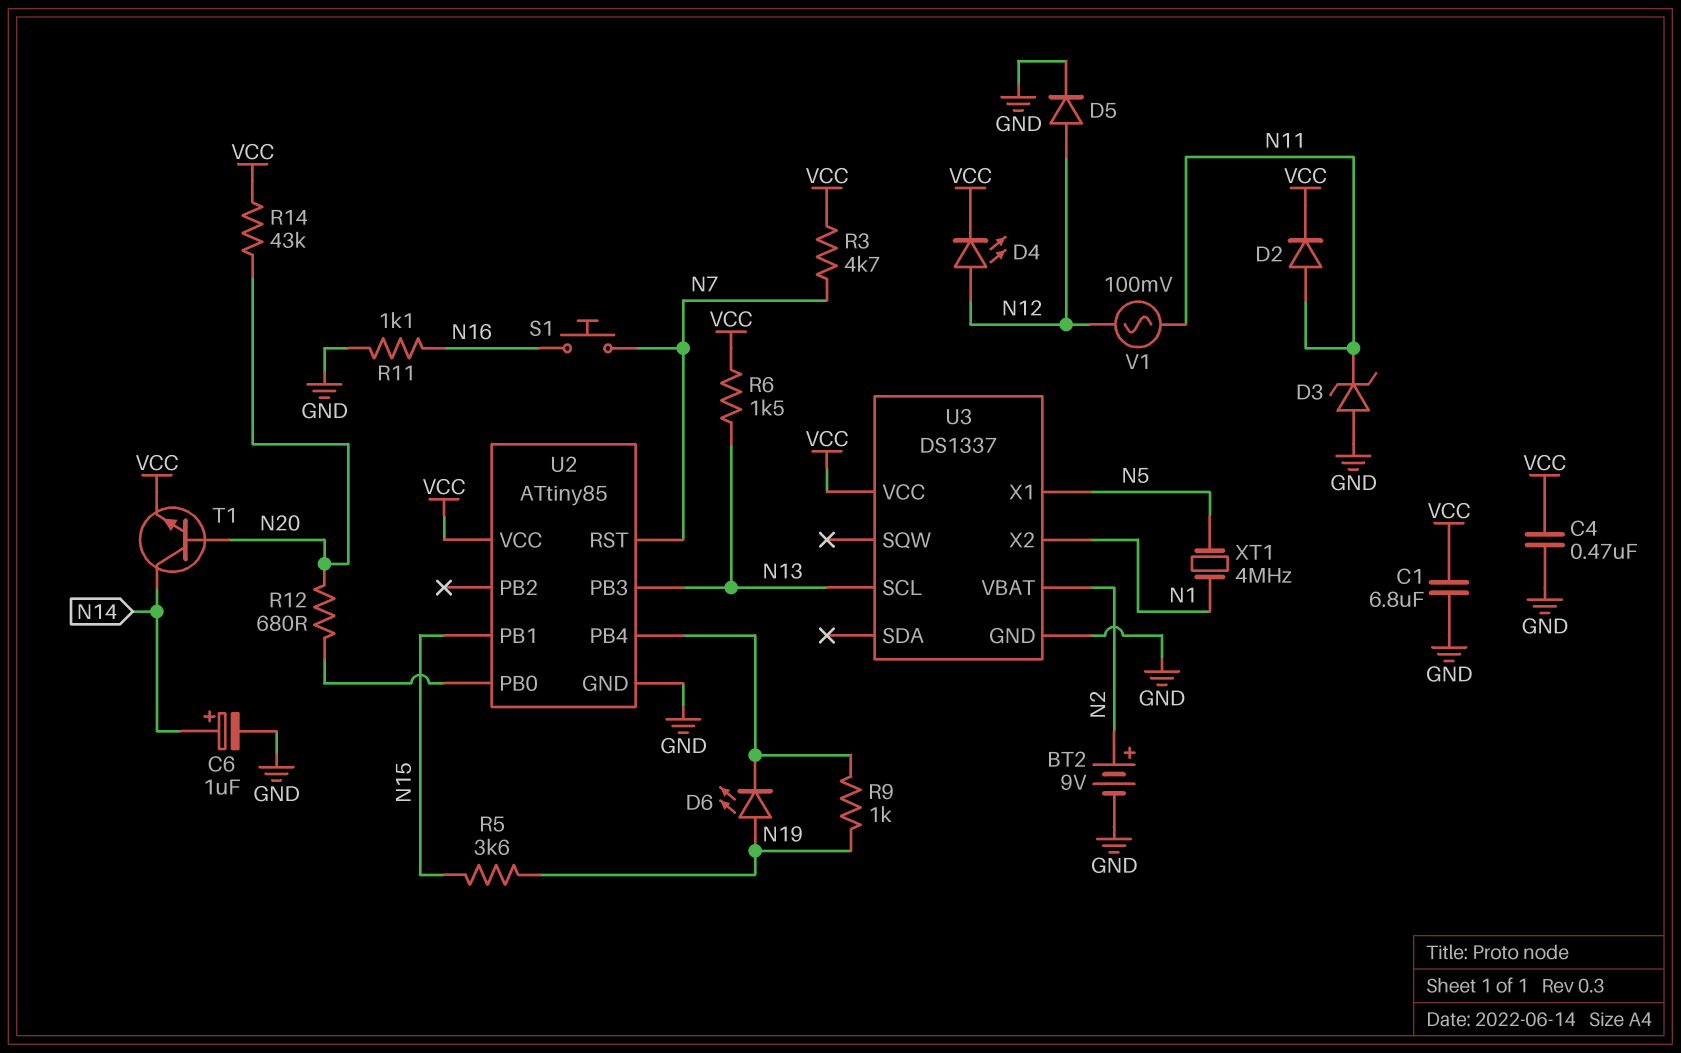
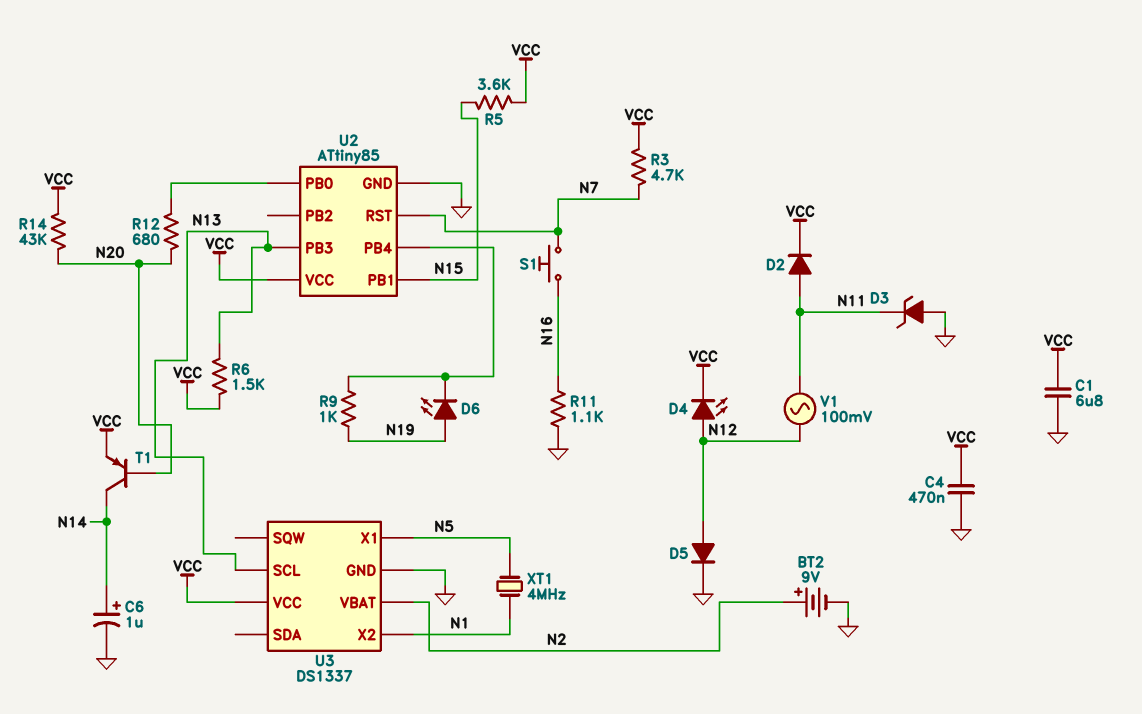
R5: 3.6k (N15, N19) -> 3.6k (N15, VCC)
T1: NPN (B N20, C N14, E VCC) -> PNP (B N20, C N14, E VCC)

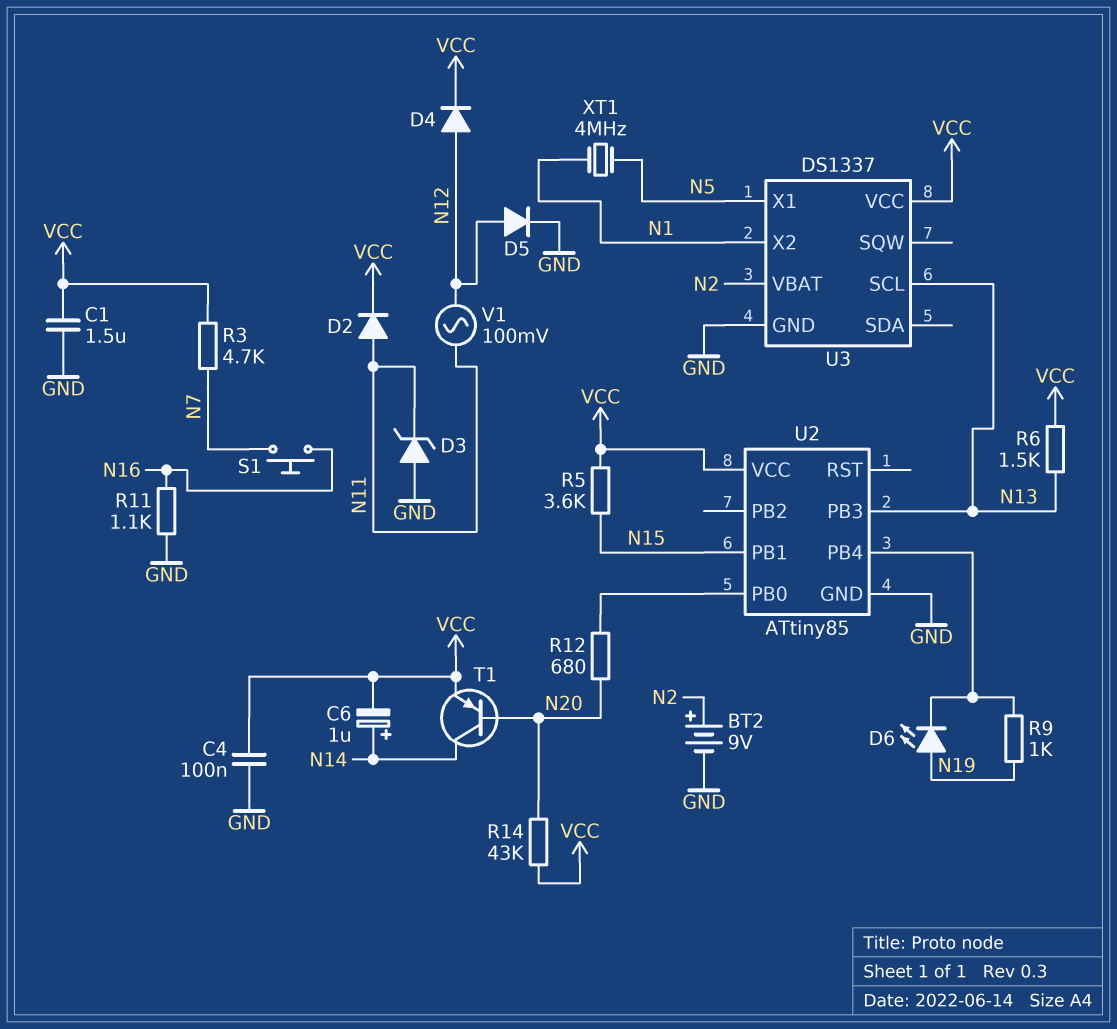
C1: 6.8uF (GND, VCC) -> 1.5uF (GND, VCC)
C4: 470nF (GND, VCC) -> 100nF (GND, VCC)
C6: 1uF (plus N14, minus GND) -> 1uF (plus N14, minus VCC)
D4: LED (A N12, K VCC) -> diode (A N12, K VCC)
U2 pin RST: N7 -> none

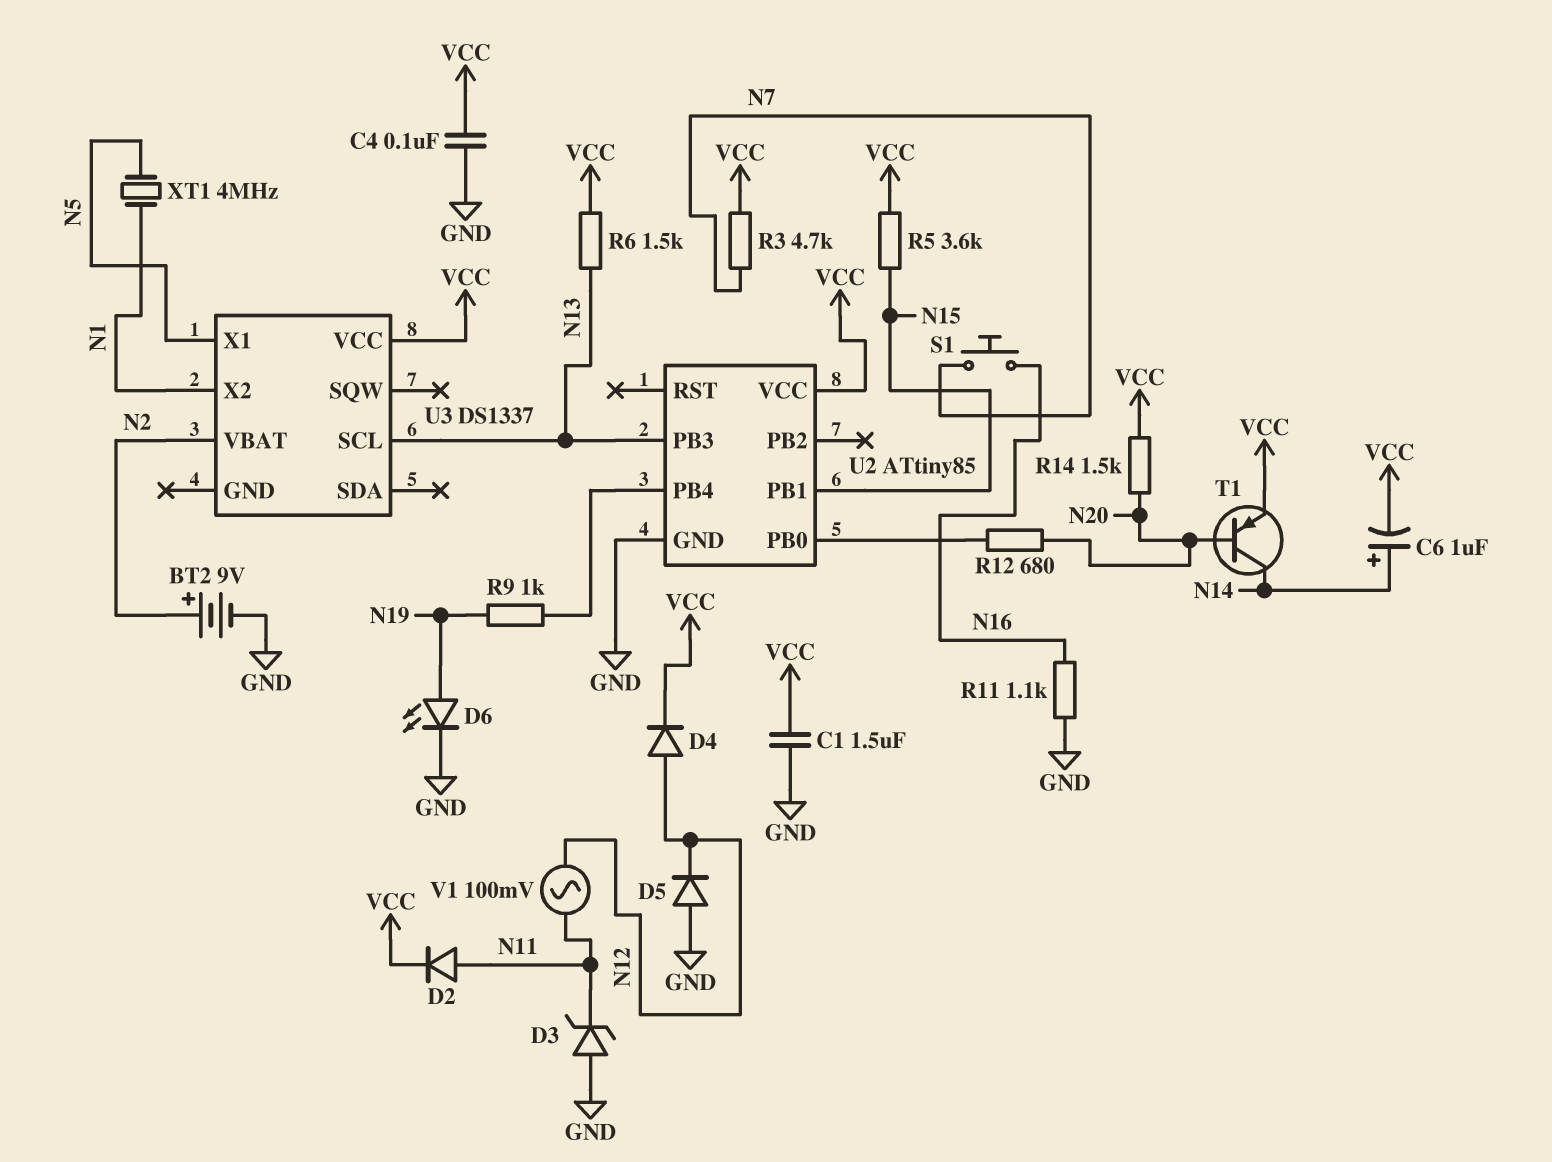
D5: diode (A N12, K GND) -> diode (A GND, K N12)
D6: LED (A N19, K U2/PB4) -> LED (A N19, K GND)
R14: 43k (N20, VCC) -> 1.5k (N20, VCC)
U3 pin GND: GND -> none

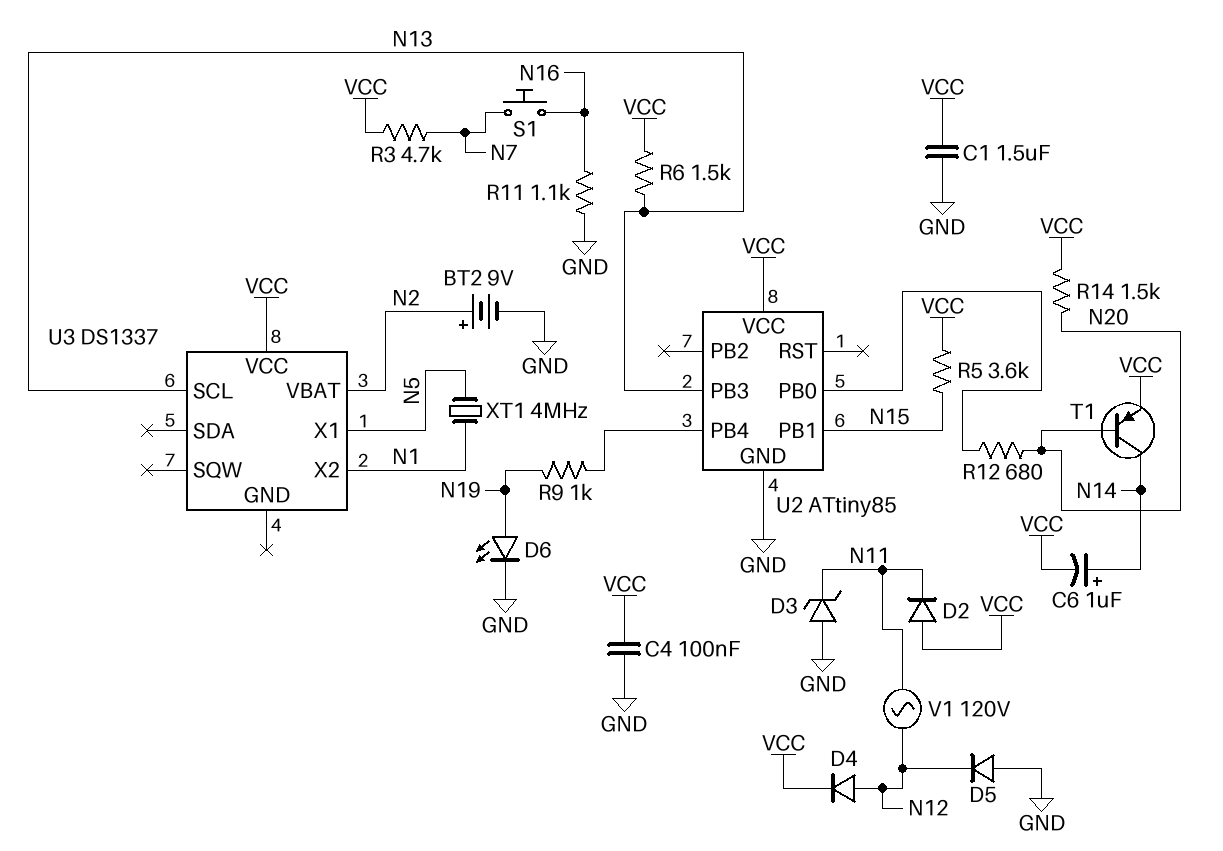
D2: diode (A N11, K VCC) -> diode (A VCC, K N11)
V1: AC 100mV (N11, N12) -> AC 120V (N11, N12)

